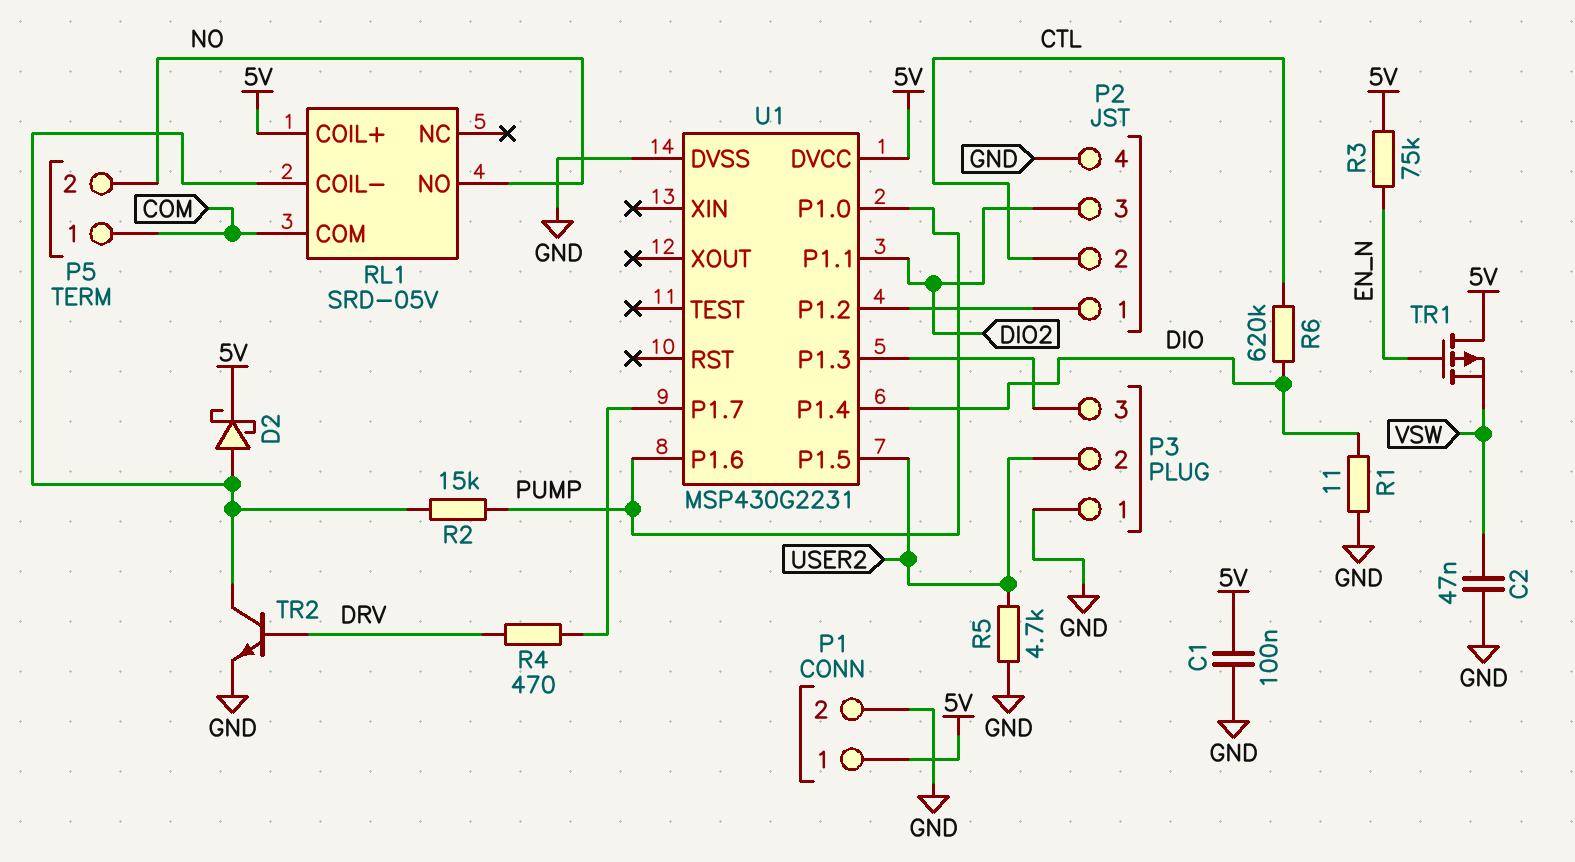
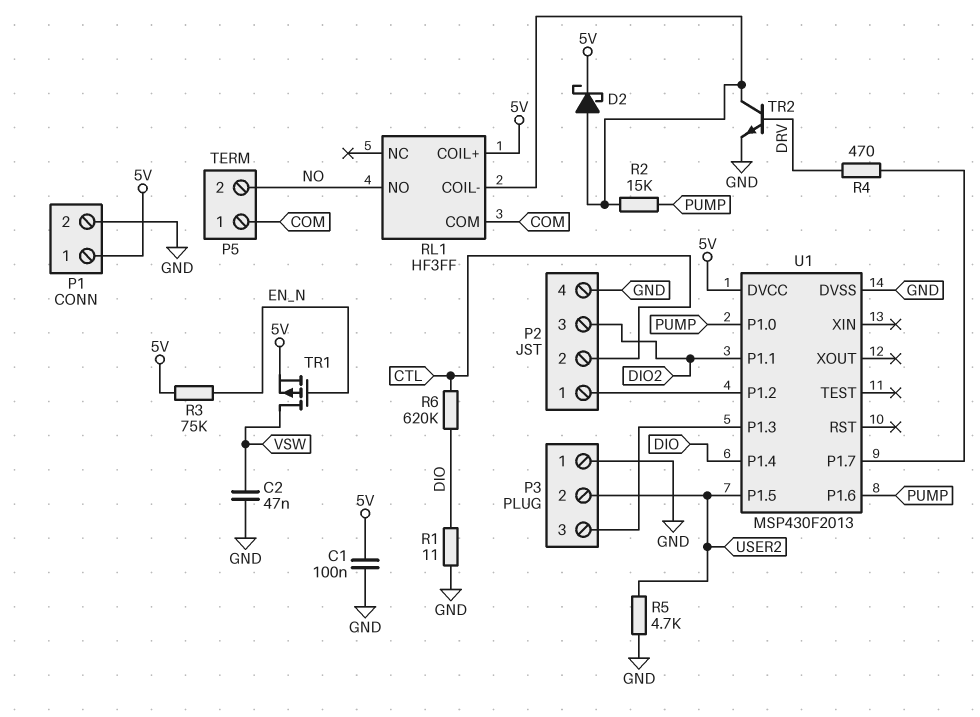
RL1: SRD-05V -> HF3FF
TR1: PMOS (G EN_N, D 5V, S VSW) -> PMOS (G EN_N, D VSW, S 5V)
U1: MSP430G2231 -> MSP430F2013

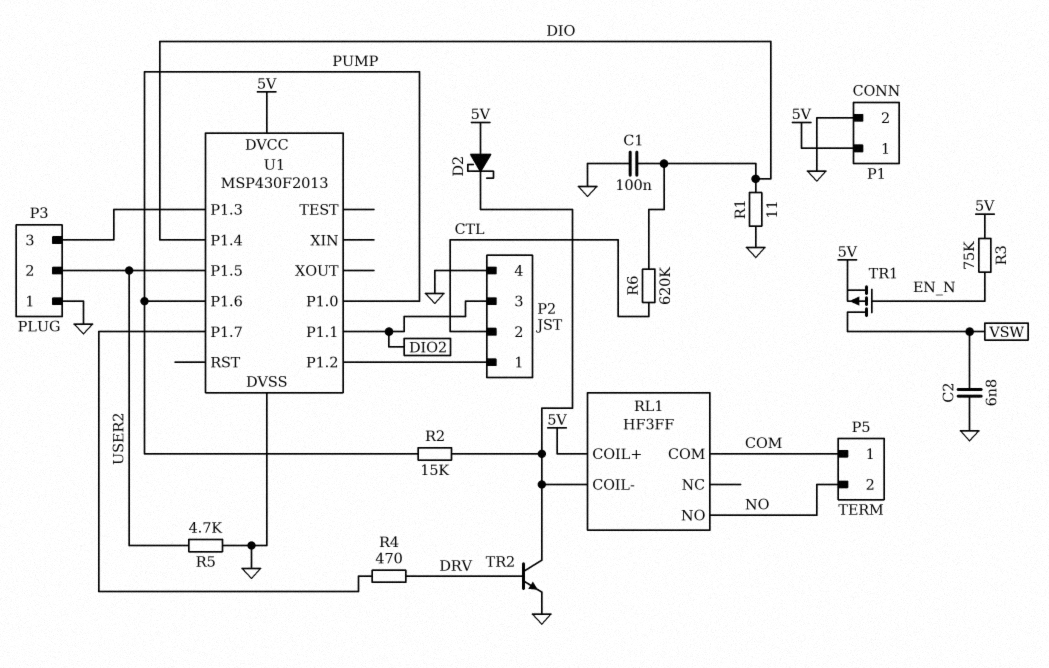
C1: 100nF (5V, GND) -> 100nF (DIO, GND)
C2: 47nF (GND, VSW) -> 6.8nF (GND, VSW)
D2: schottky (A RL1/COIL-, K 5V) -> schottky (A 5V, K RL1/COIL-)

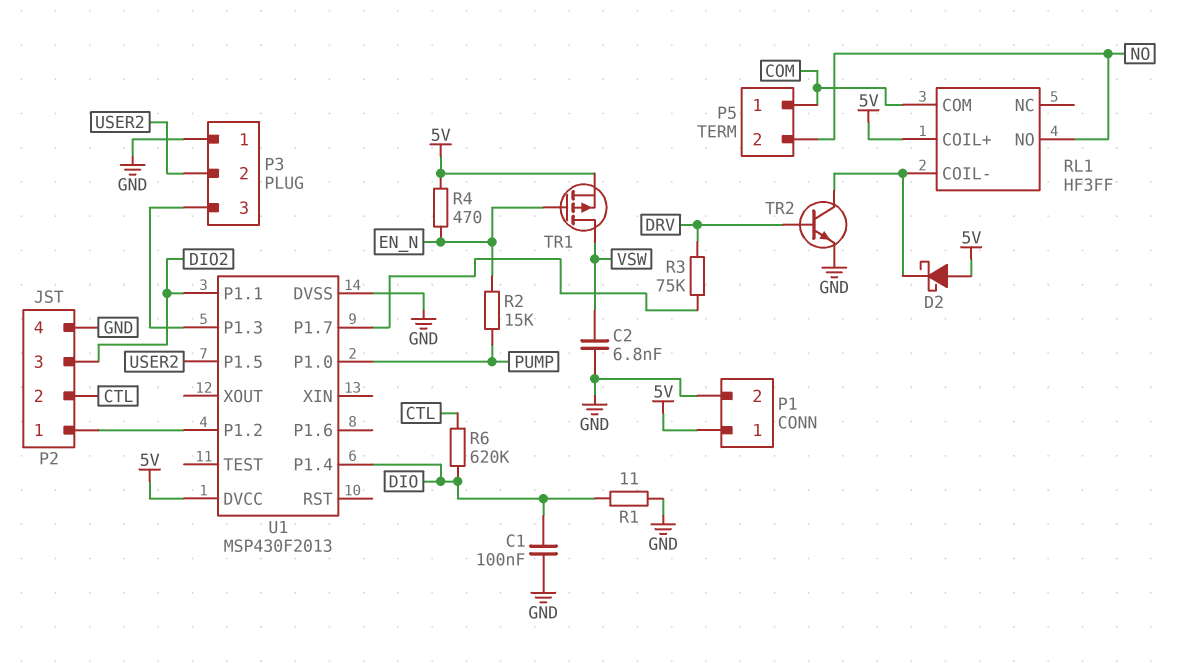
R2: 15k (PUMP, RL1/COIL-) -> 15k (EN_N, PUMP)
R3: 75k (5V, EN_N) -> 75k (DRV, U1/P1.7)
R4: 470 (DRV, U1/P1.7) -> 470 (5V, EN_N)
R5: 4.7k (GND, USER2) -> none
U1 pin P1.6: PUMP -> none

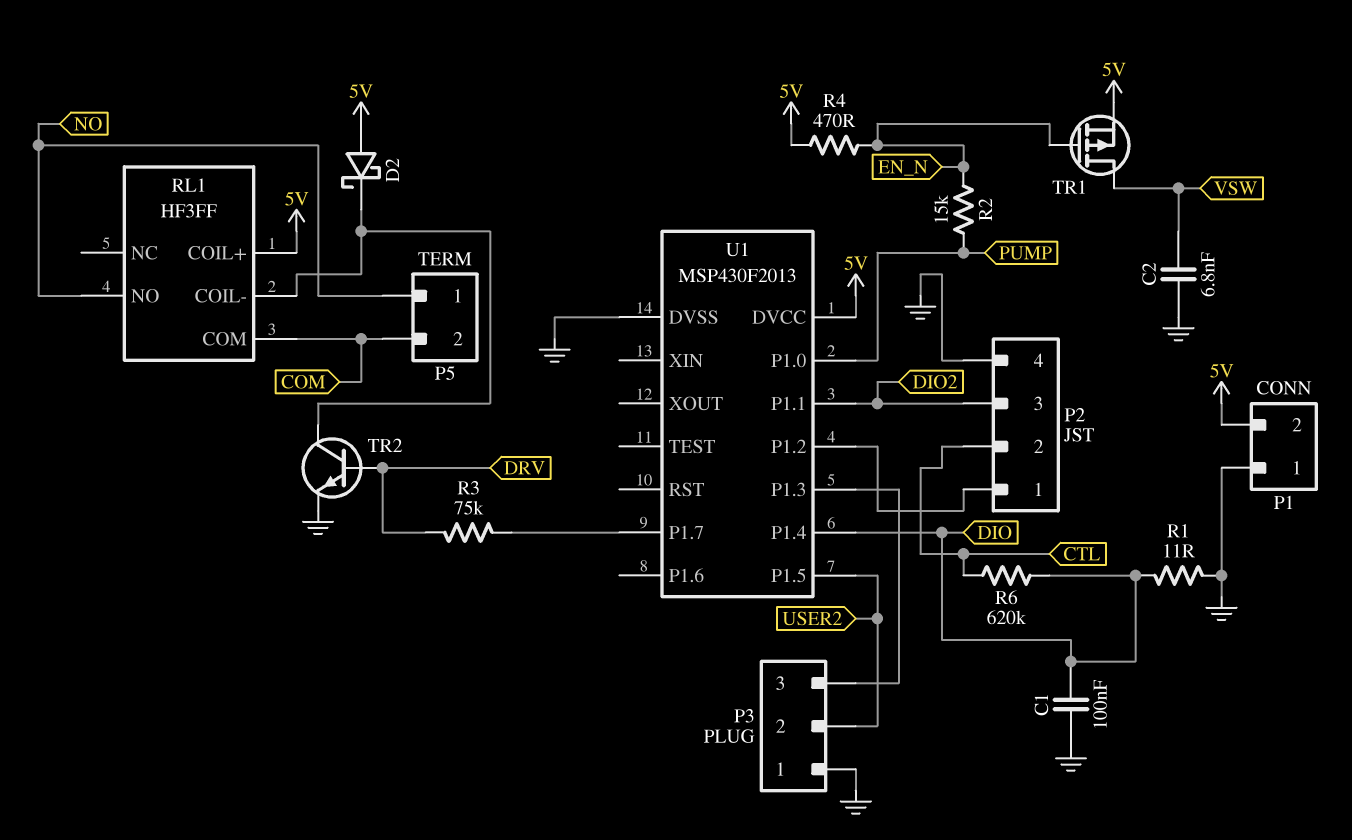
P1 pin 1: 5V -> GND
P1 pin 2: GND -> 5V
P5 pin 1: COM -> NO
P5 pin 2: NO -> COM

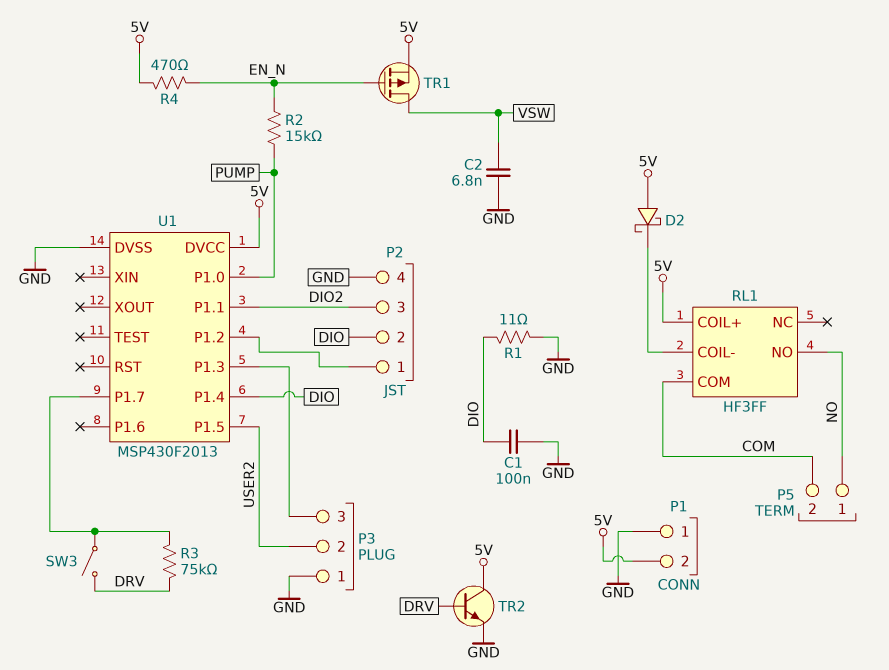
P2 pin 2: CTL -> DIO
R6: 620k (CTL, DIO) -> none
SW3: none -> switch (DRV, U1/P1.7)
TR2: NPN (B DRV, C RL1/COIL-, E GND) -> NPN (B DRV, C 5V, E GND)

